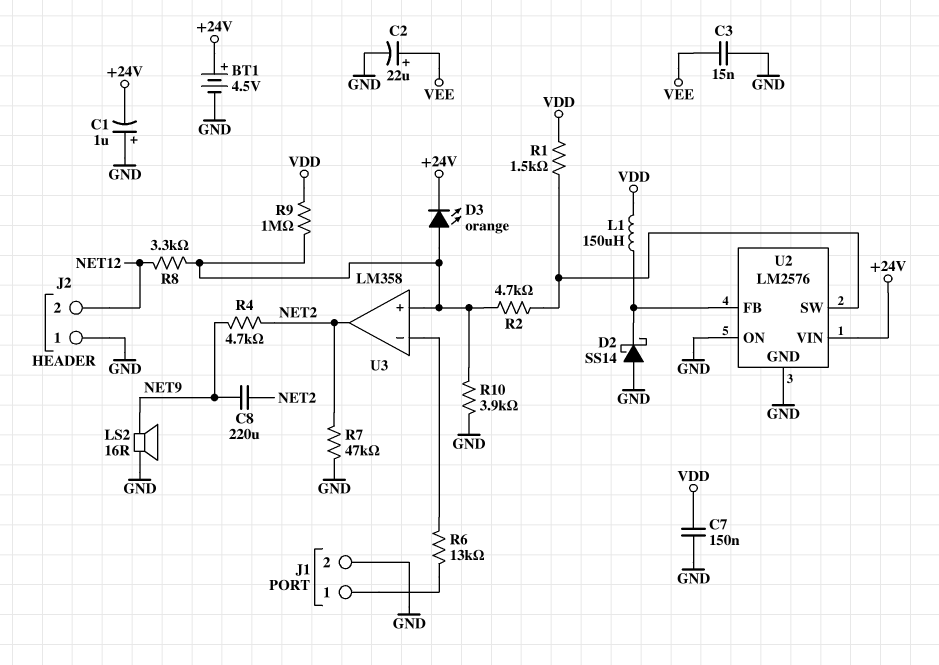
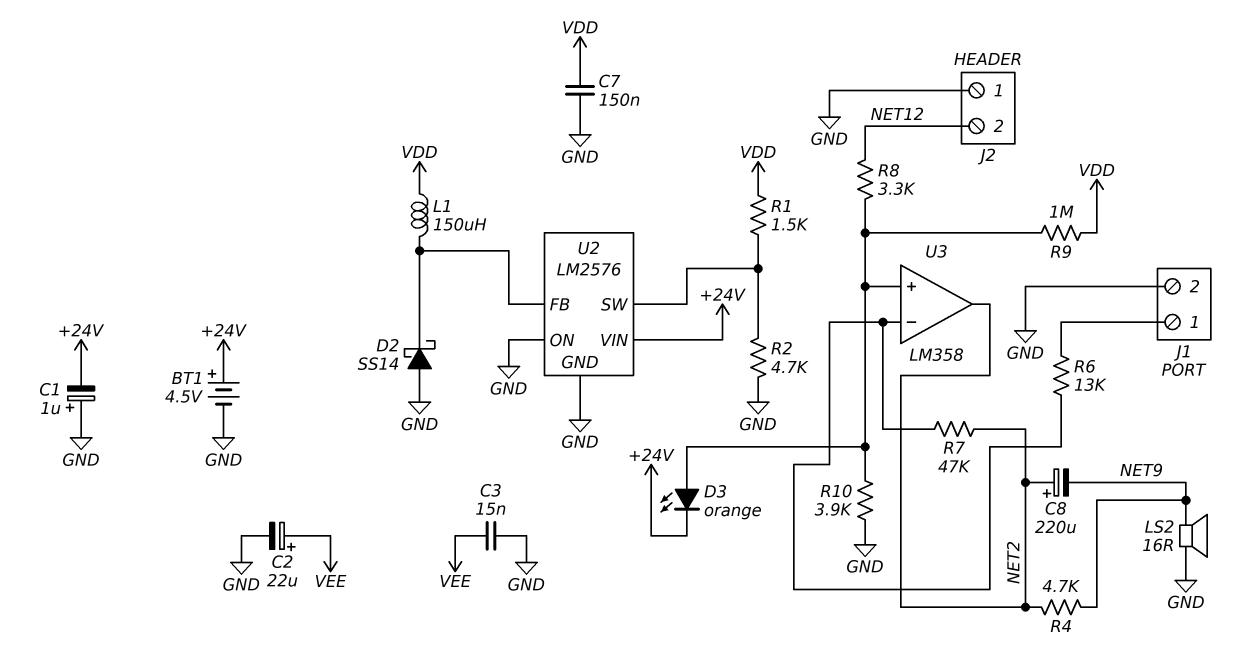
C8: 220uF (NET2, NET9) -> 220uF (plus NET2, minus NET9)
R2: 4.7k (U2/SW, U3/in+) -> 4.7k (GND, U2/SW)
R7: 47k (GND, NET2) -> 47k (NET2, U3/in-)

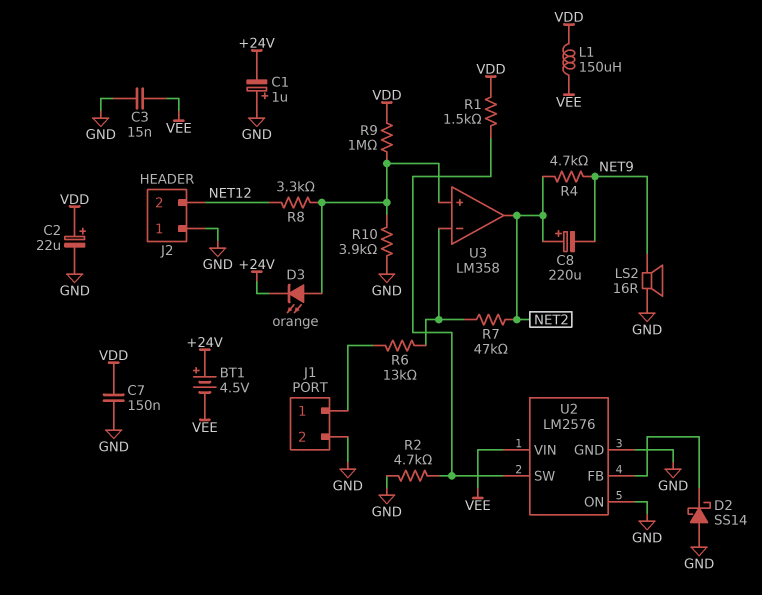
BT1: 4.5V (plus +24V, minus GND) -> 4.5V (plus +24V, minus VEE)
C2: 22uF (plus VEE, minus GND) -> 22uF (plus VDD, minus GND)
L1: 150uH (U2/FB, VDD) -> 150uH (VDD, VEE)
U2 pin VIN: +24V -> VEE

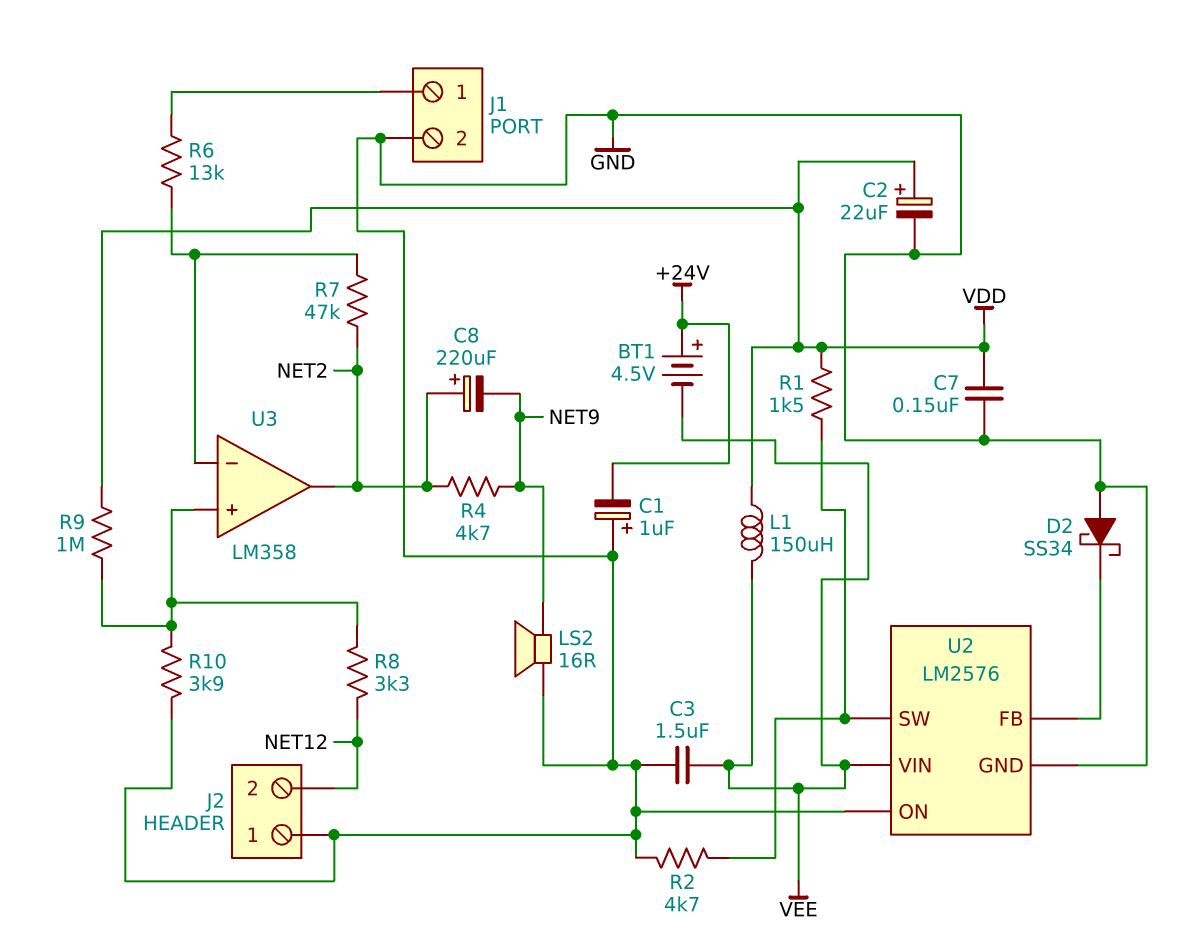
C3: 15nF (GND, VEE) -> 1.5uF (GND, VEE)
D2: schottky SS14 (A GND, K U2/FB) -> schottky SS34 (A GND, K U2/FB)
D3: LED orange (A U3/in+, K +24V) -> none

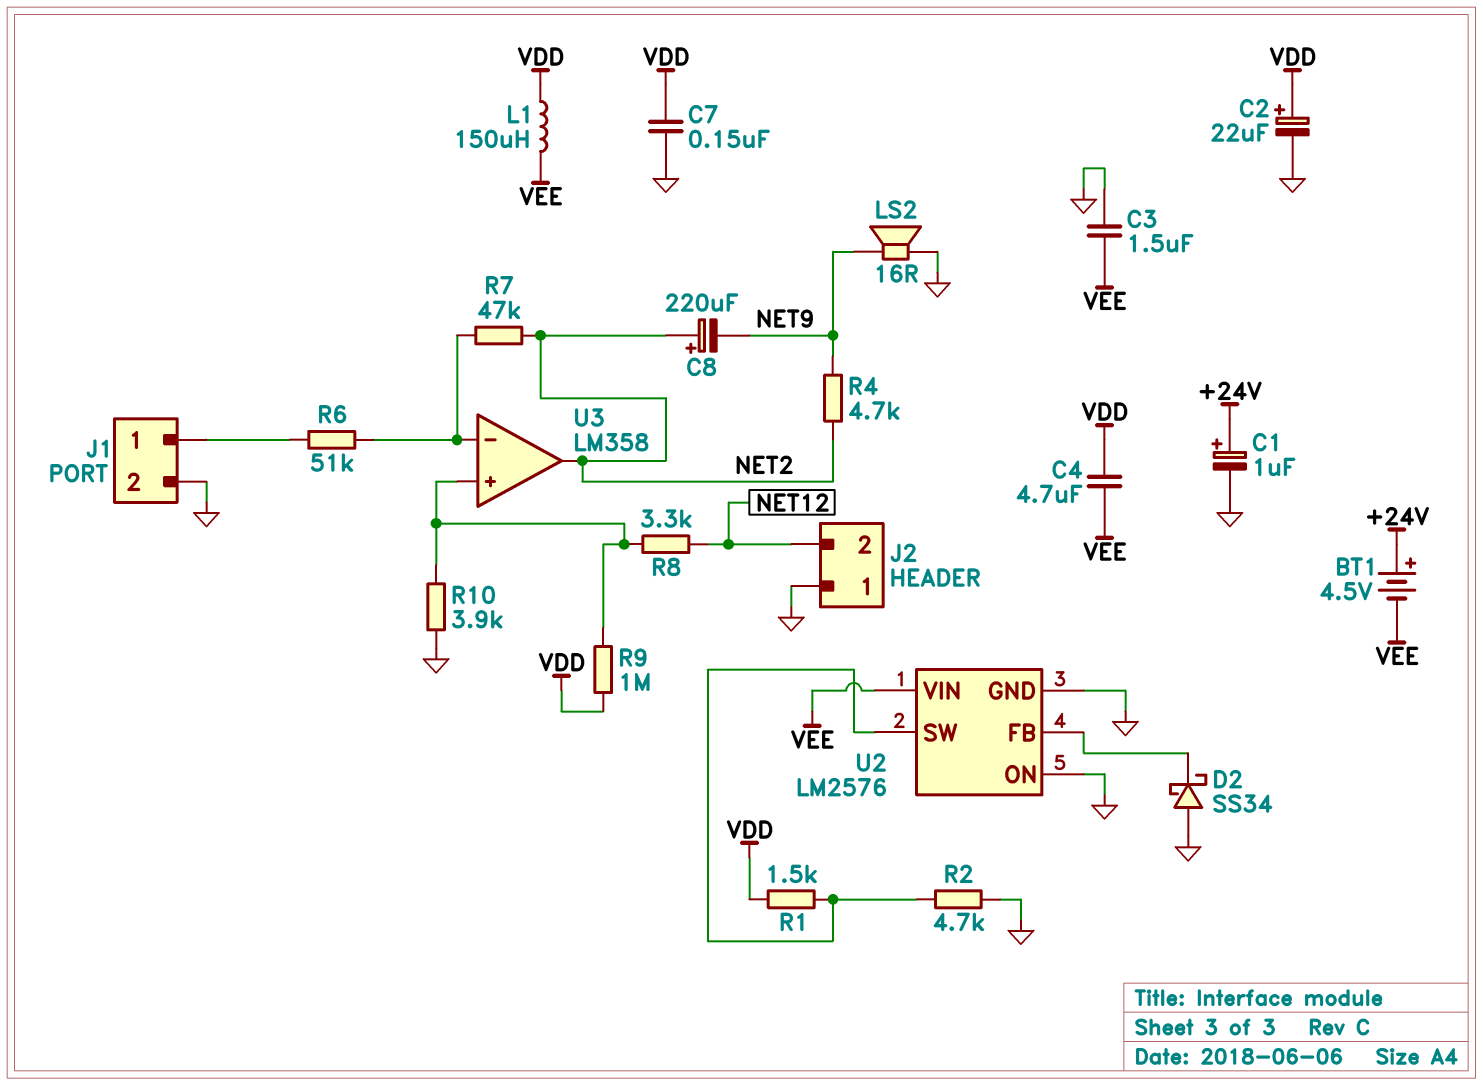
C1: 1uF (plus GND, minus +24V) -> 1uF (plus +24V, minus GND)
C4: none -> 4.7uF (VDD, VEE)
R6: 13k (J1/1, U3/in-) -> 51k (J1/1, U3/in-)

